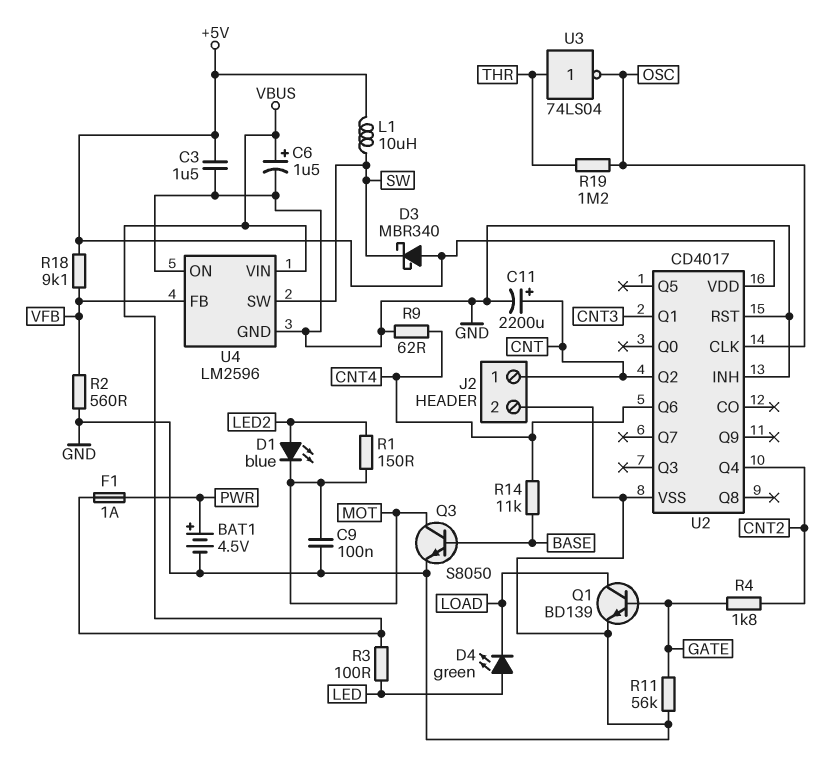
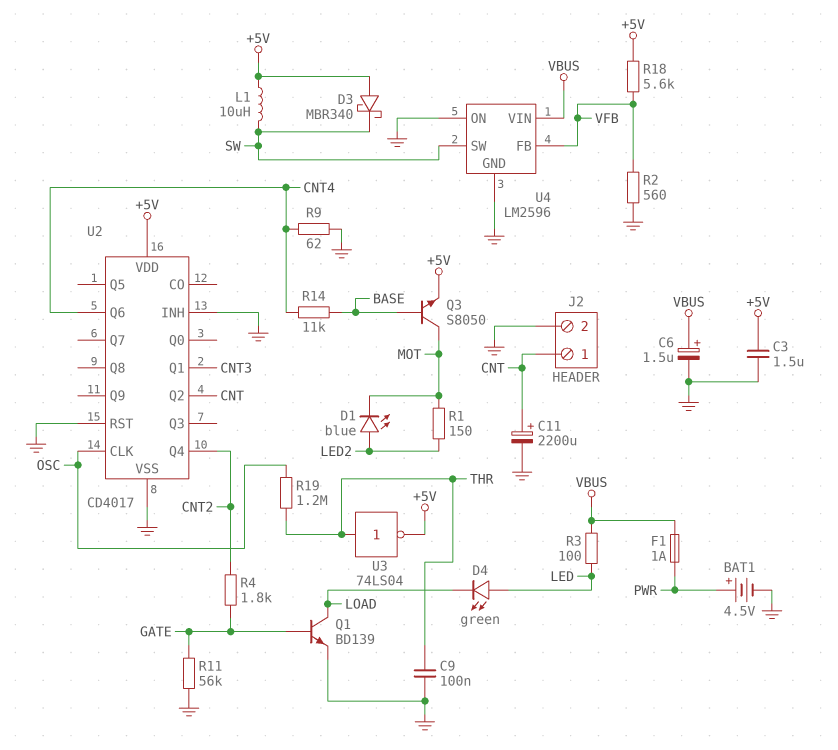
C9: 100nF (GND, MOT) -> 100nF (GND, THR)
Q3: NPN S8050 (B BASE, C MOT, E GND) -> NPN S8050 (B BASE, C MOT, E +5V)
R18: 9.1k (+5V, VFB) -> 5.6k (+5V, VFB)
U3: NOT 74LS04 (in THR, out OSC) -> NOT 74LS04 (in THR, out +5V)

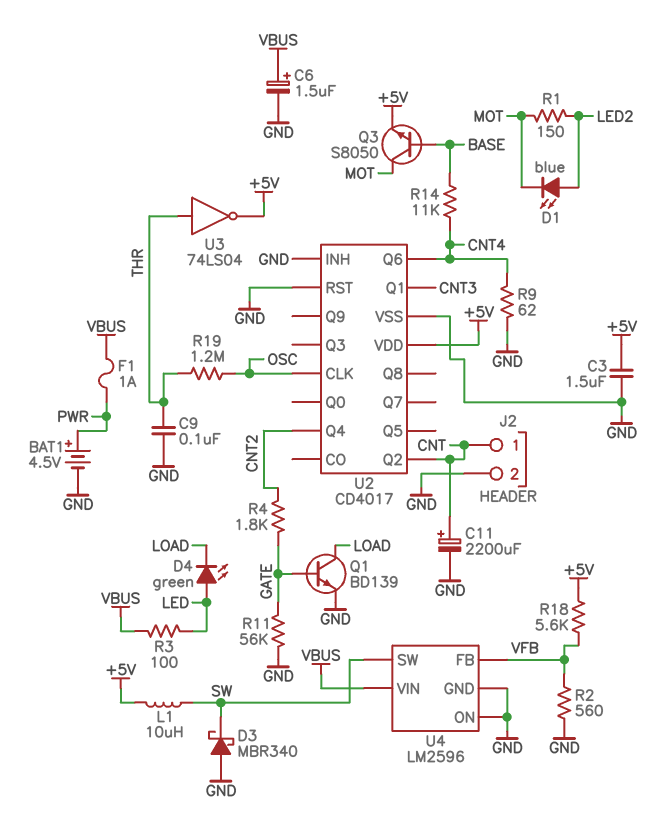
D3: schottky MBR340 (A +5V, K SW) -> schottky MBR340 (A GND, K SW)

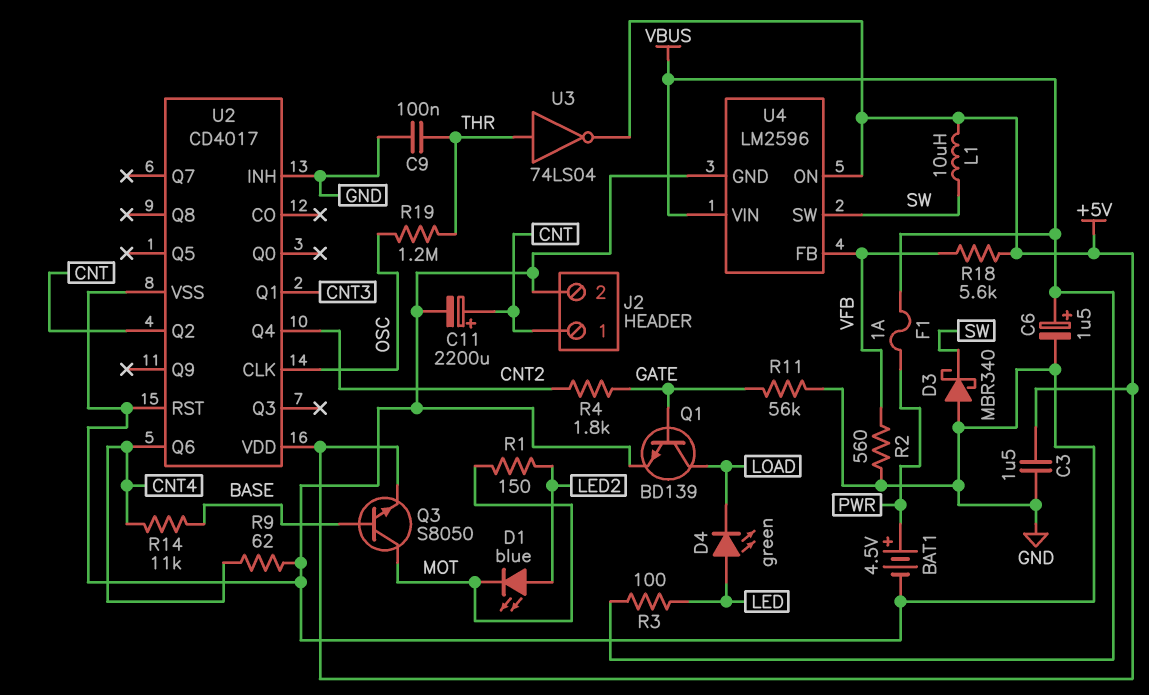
U4 pin ON: GND -> +5V

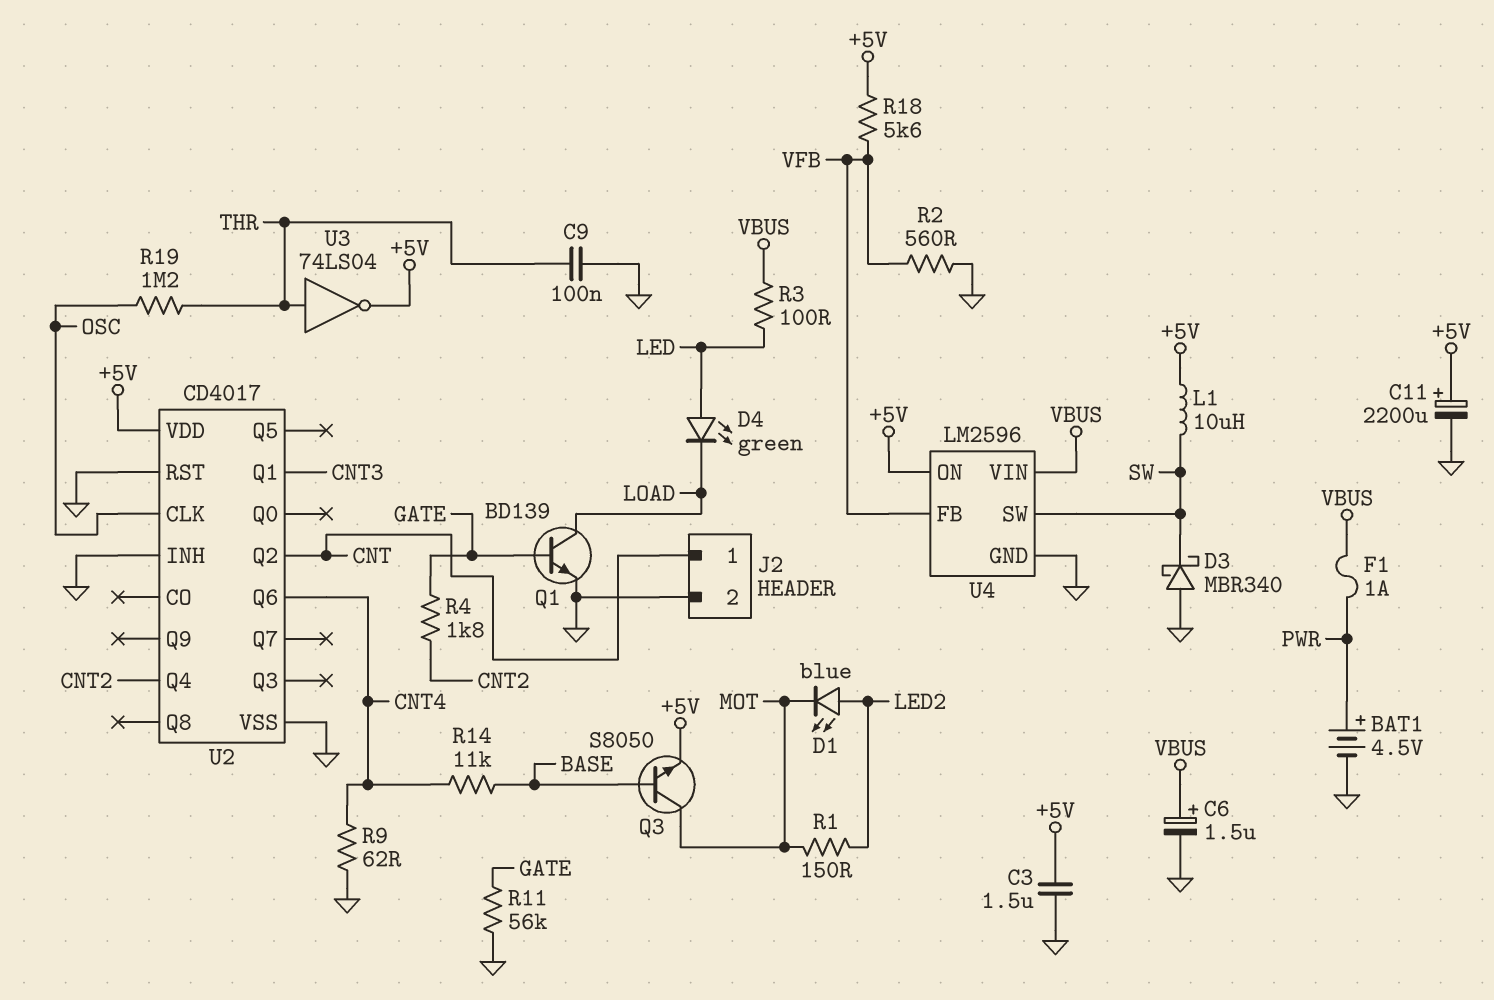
C11: 2200uF (plus CNT, minus GND) -> 2200uF (plus +5V, minus GND)

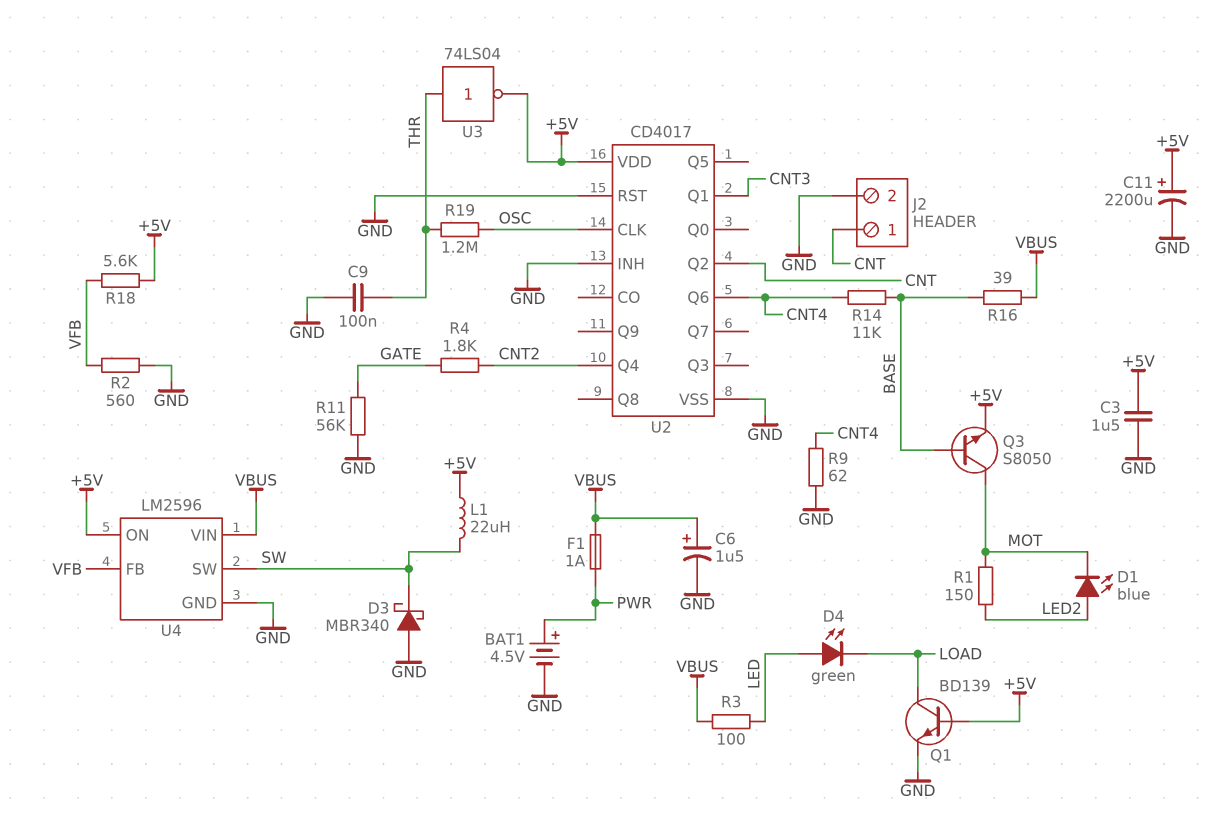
L1: 10uH (+5V, SW) -> 22uH (+5V, SW)
Q1: NPN BD139 (B GATE, C LOAD, E GND) -> NPN BD139 (B +5V, C LOAD, E GND)
R16: none -> 39 (BASE, VBUS)

